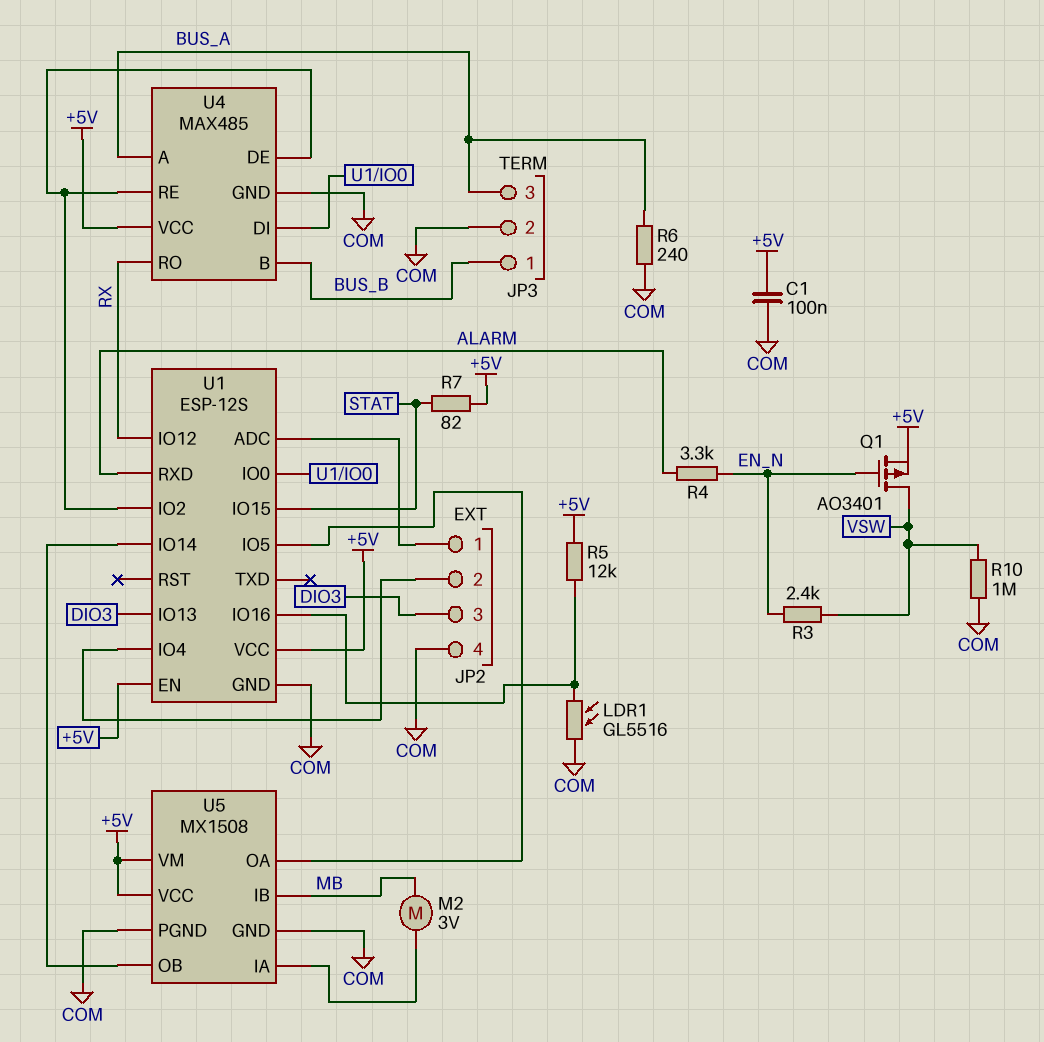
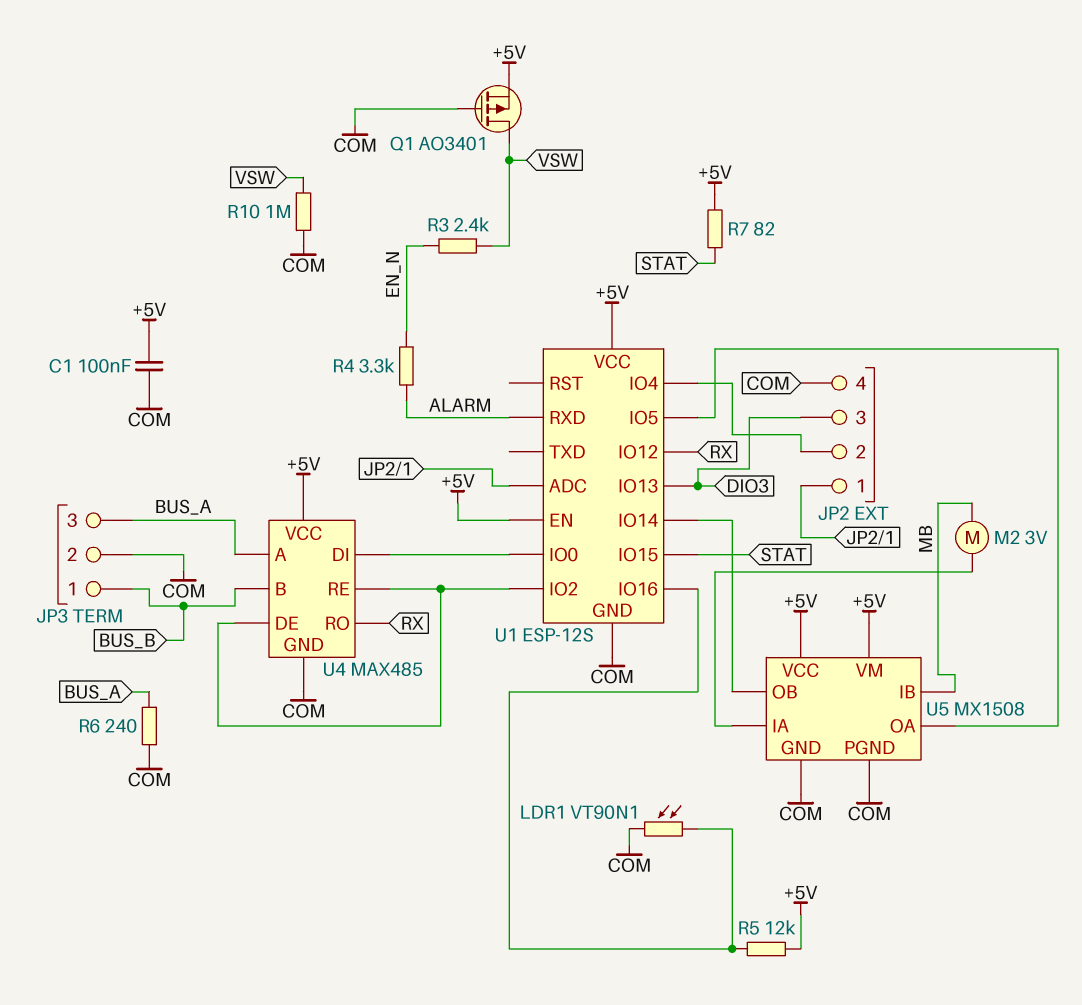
LDR1: GL5516 (COM, U1/IO16) -> VT90N1 (COM, U1/IO16)
Q1: PMOS AO3401 (G EN_N, D VSW, S +5V) -> PMOS AO3401 (G COM, D VSW, S +5V)

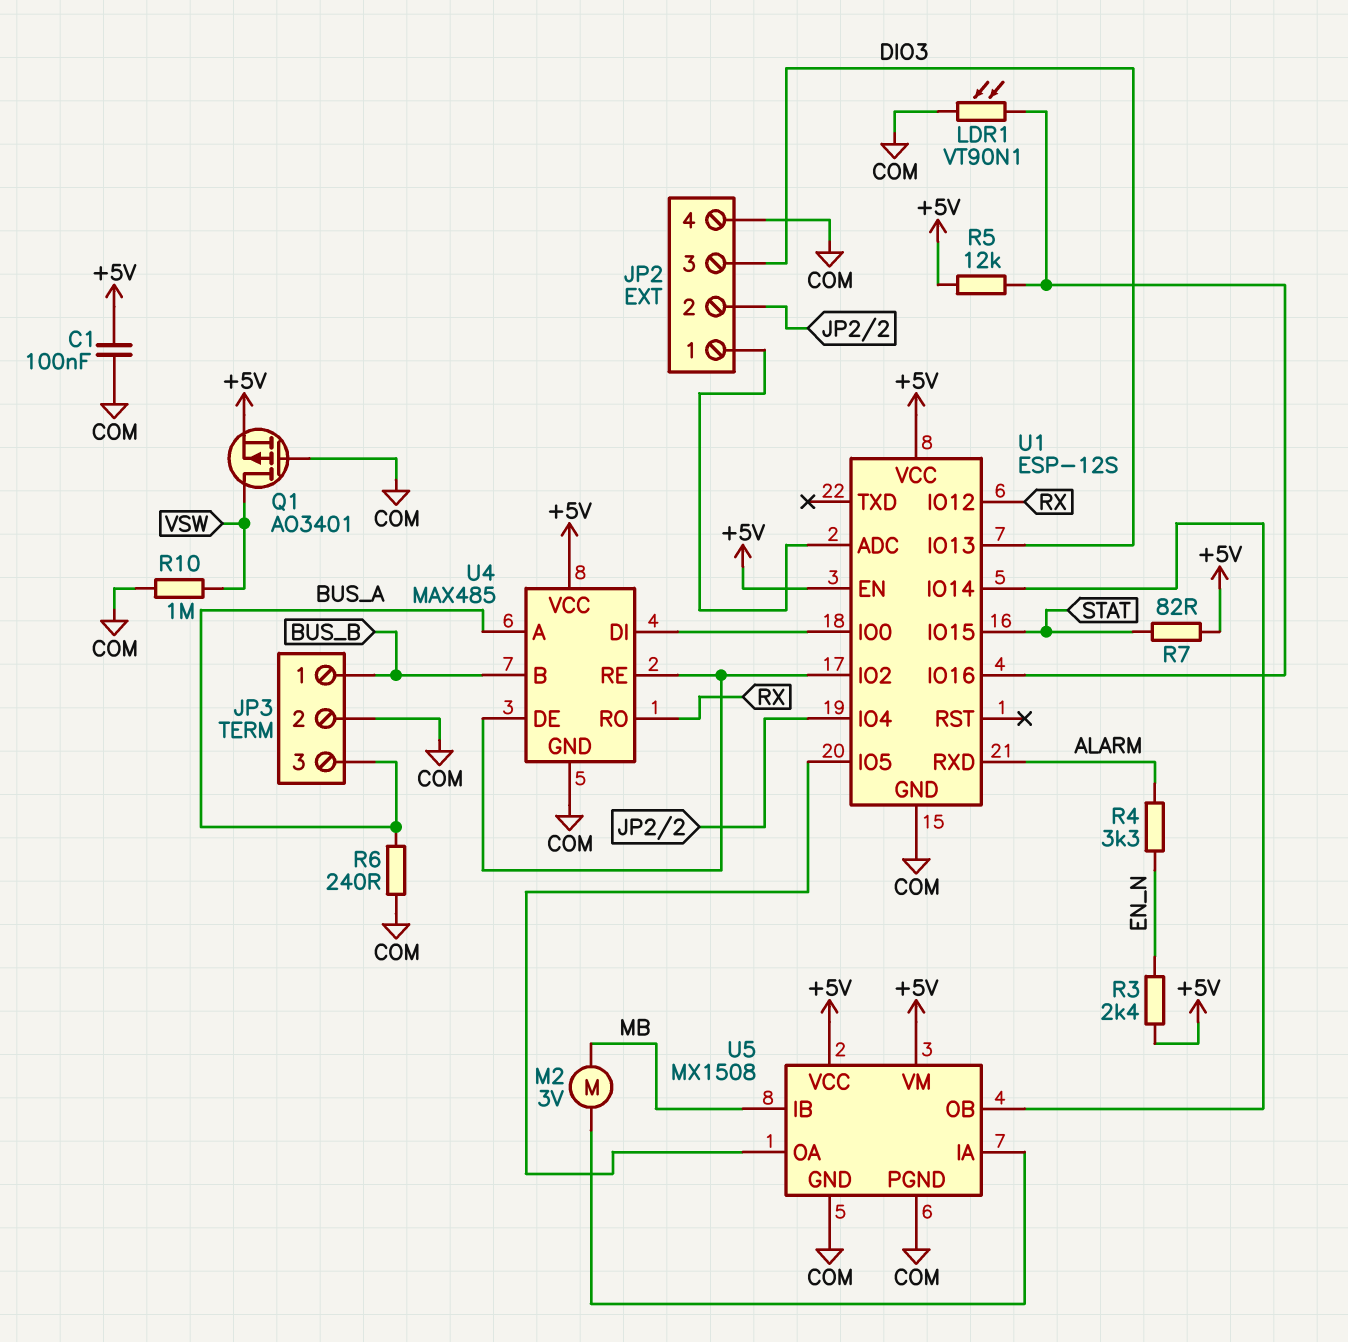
R3: 2.4k (EN_N, VSW) -> 2.4k (+5V, EN_N)

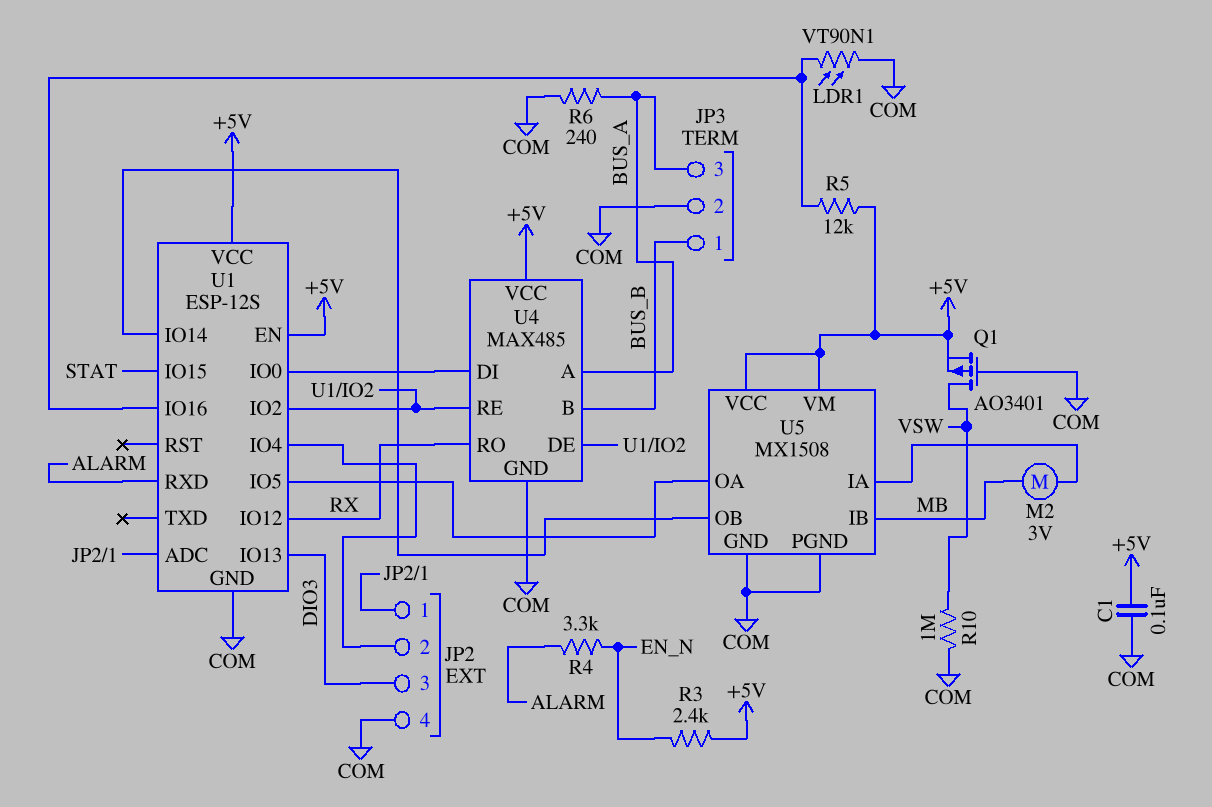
R7: 82 (+5V, STAT) -> none

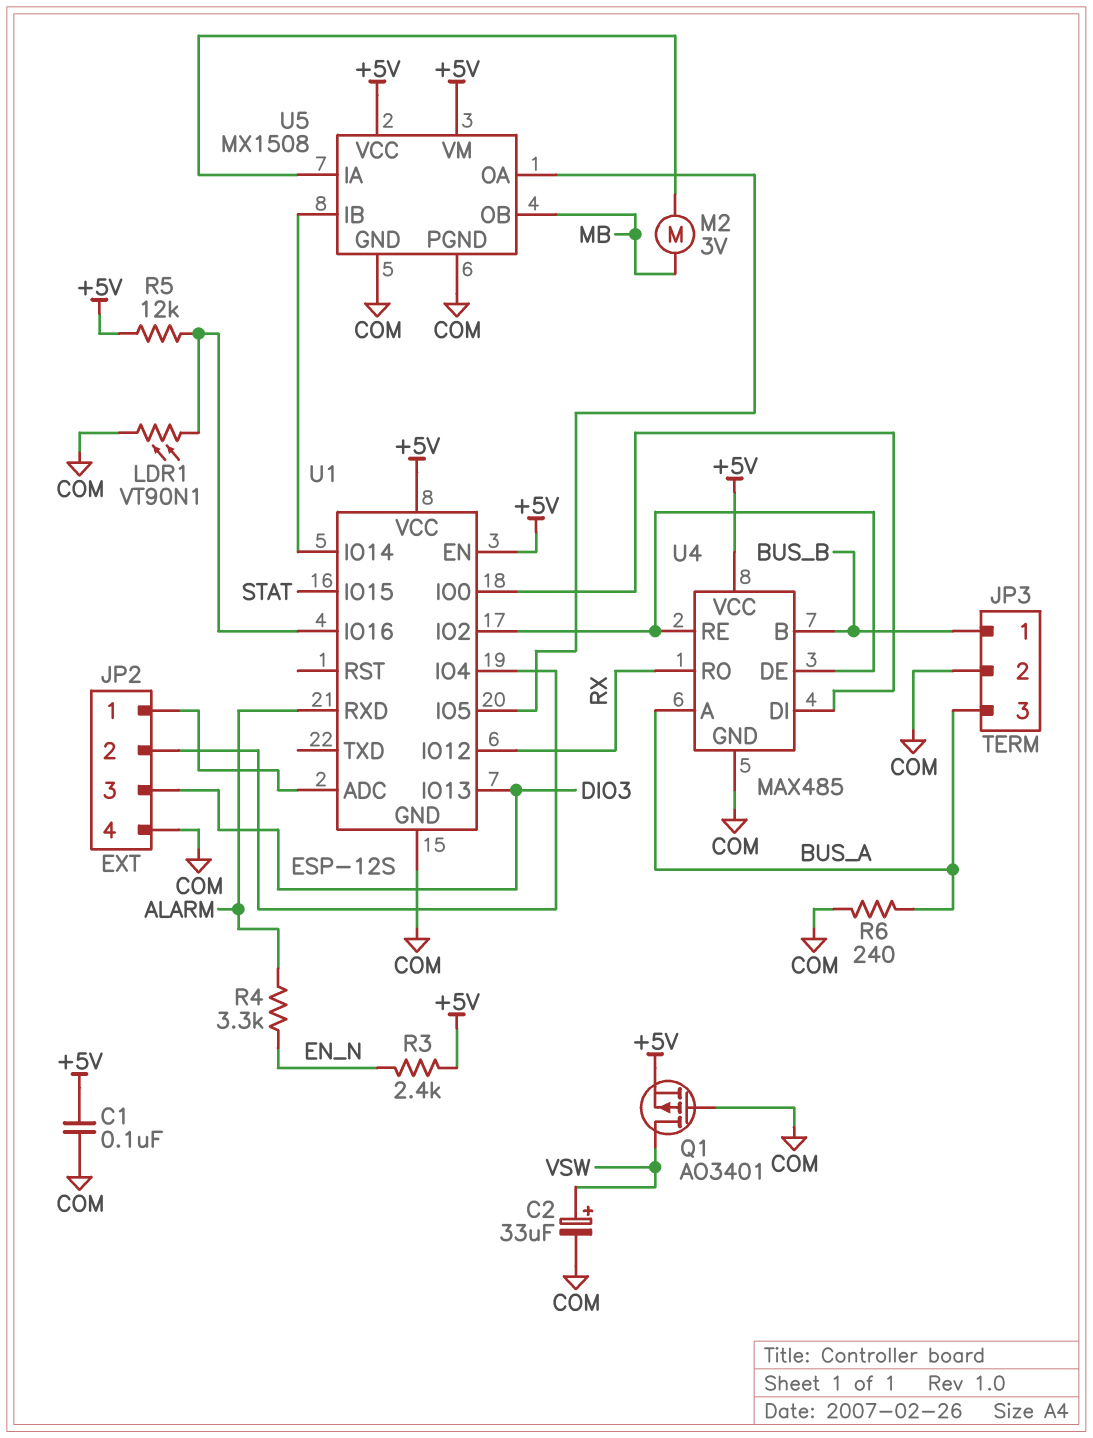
C2: none -> 33uF (plus VSW, minus COM)
R10: 1M (COM, VSW) -> none
U5 pin IB: MB -> U1/IO14
U5 pin OB: U1/IO14 -> MB

